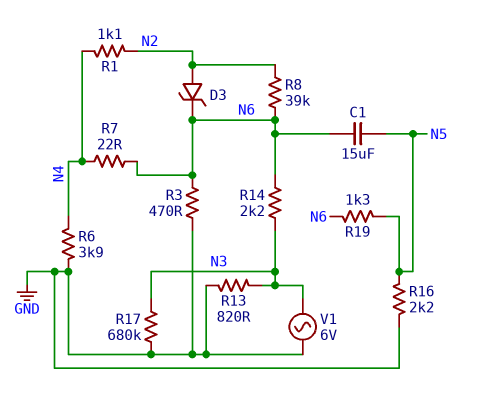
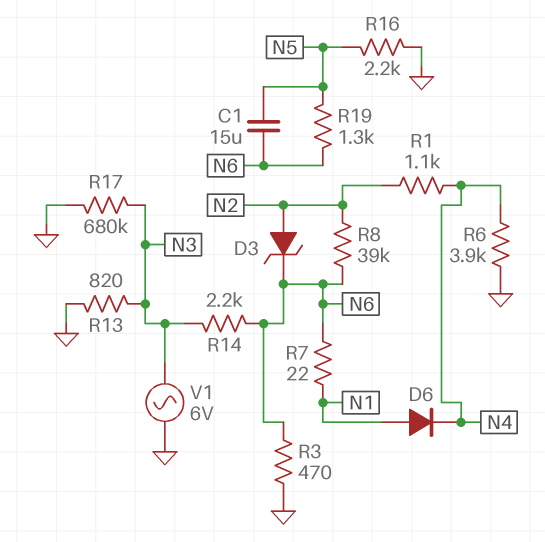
D6: none -> diode (A N1, K N4)
R7: 22 (N4, N6) -> 22 (N1, N6)

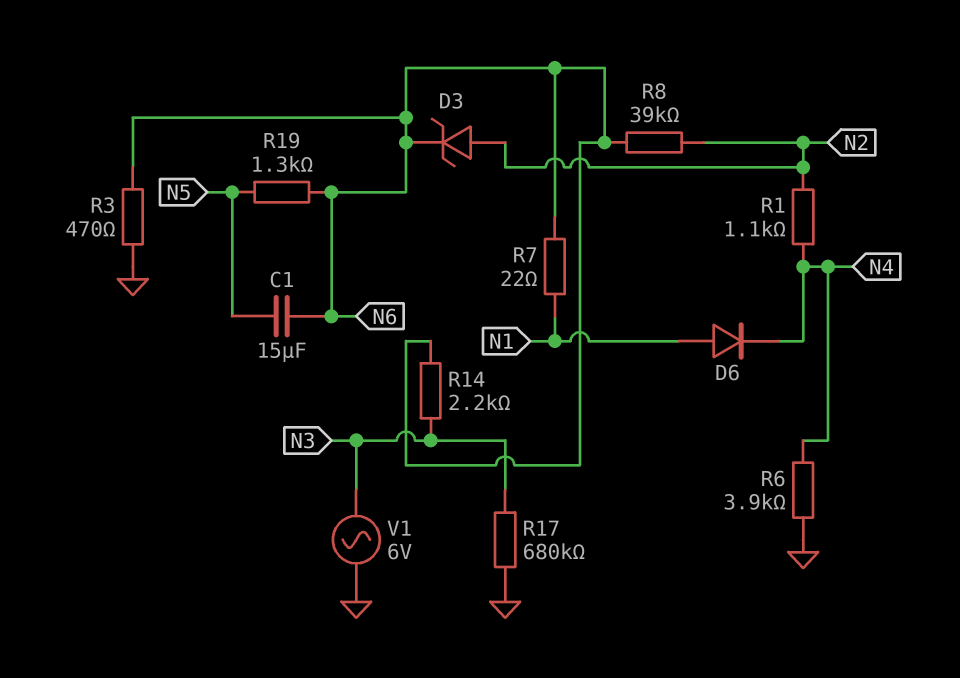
R13: 820 (GND, N3) -> none
R16: 2.2k (GND, N5) -> none

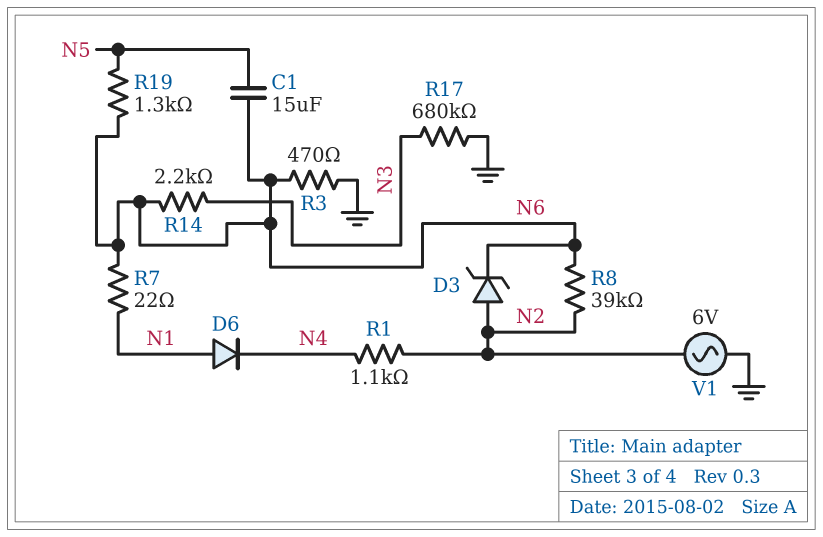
R6: 3.9k (GND, N4) -> none
V1: AC 6V (GND, N3) -> AC 6V (GND, N2)

